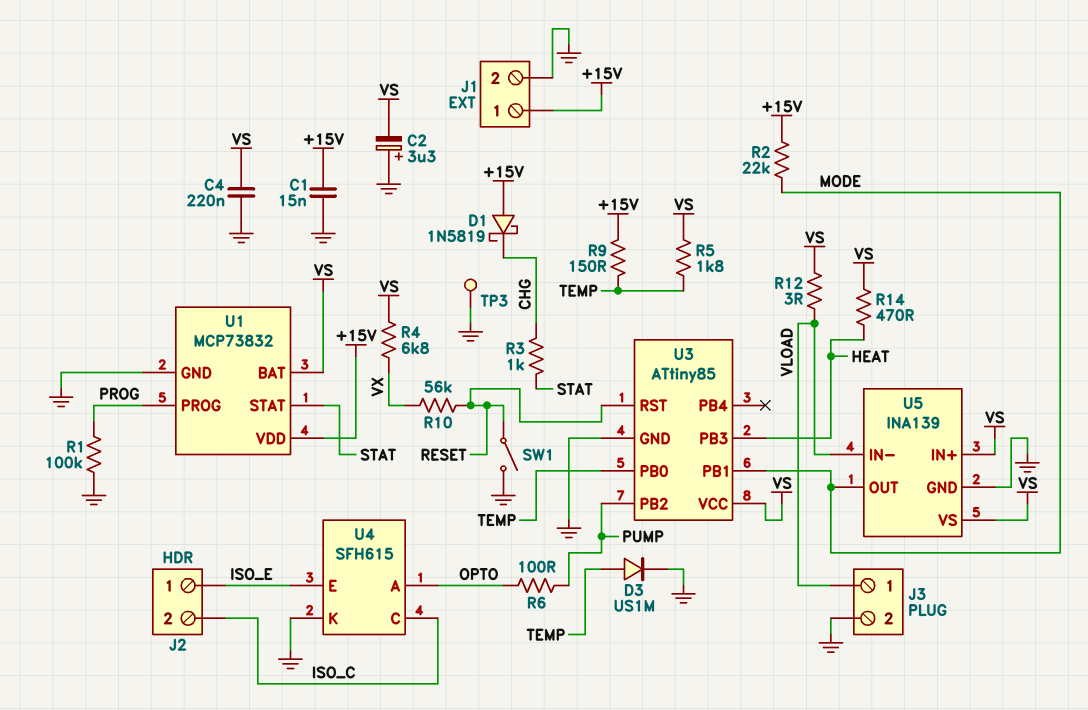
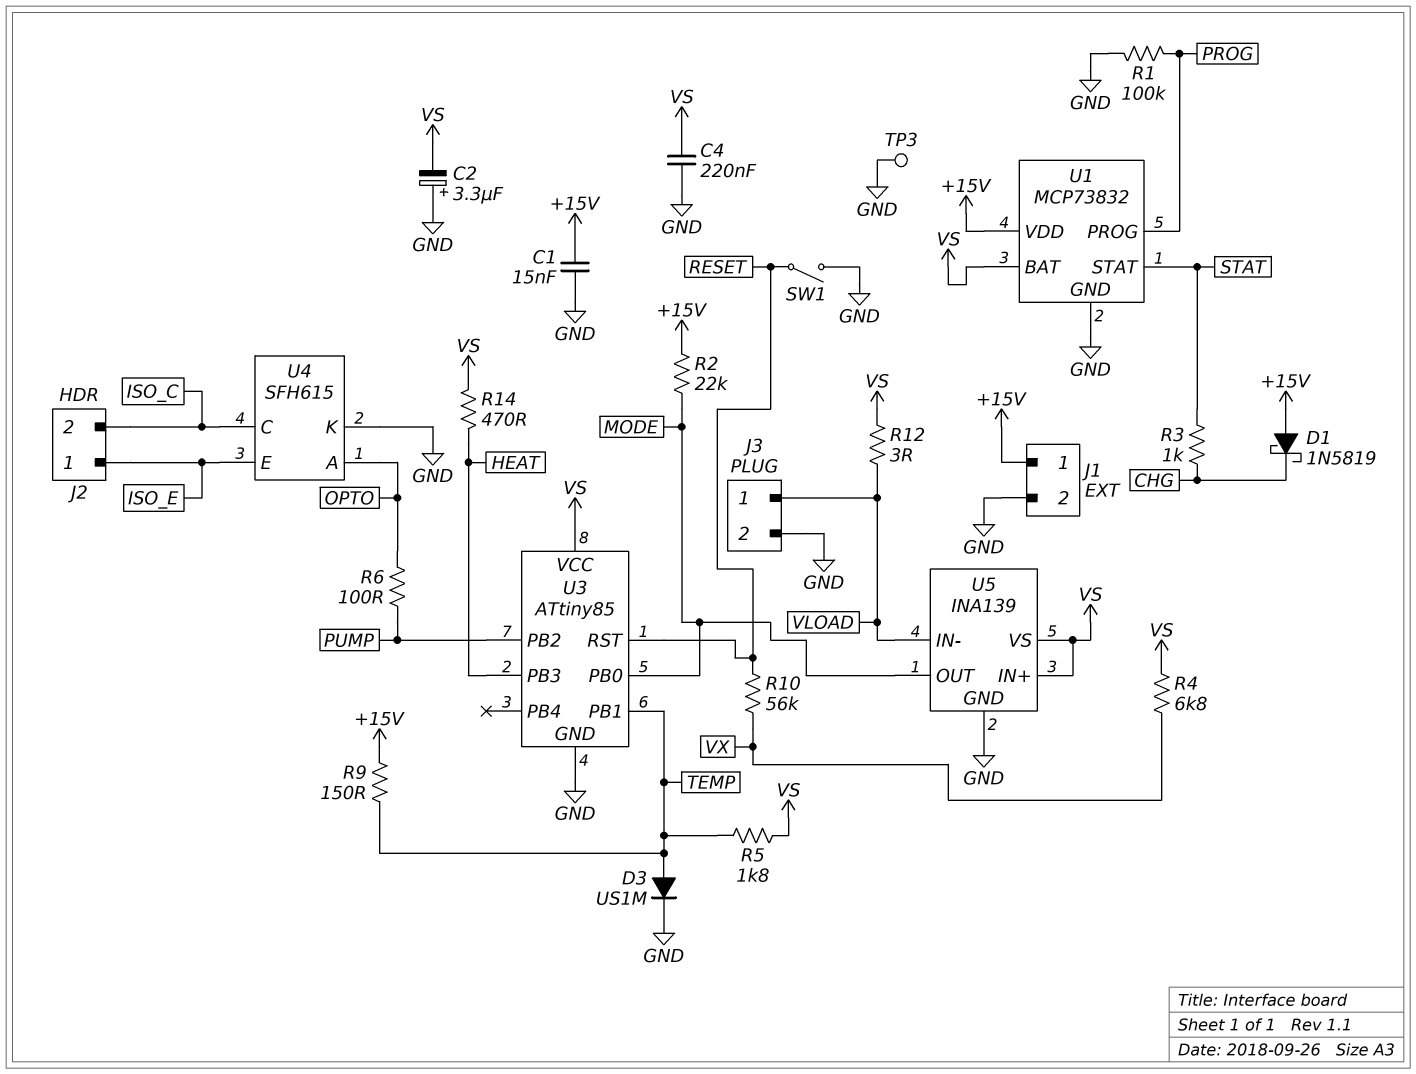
U3 pin PB0: TEMP -> MODE
U3 pin PB1: MODE -> TEMP

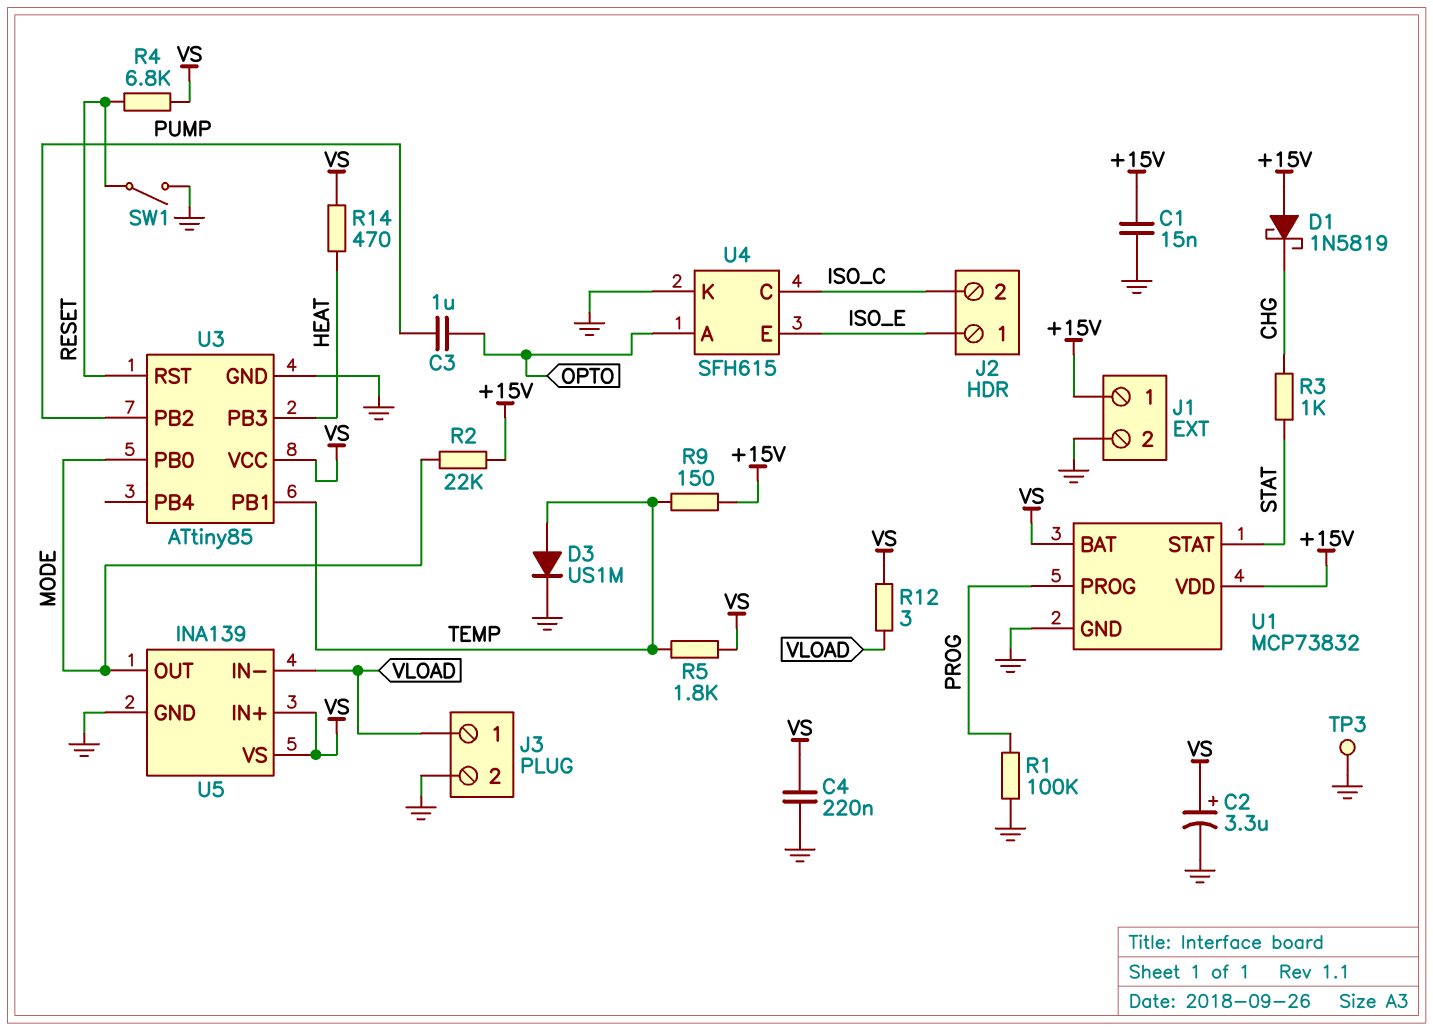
C2: 3.3uF (plus GND, minus VS) -> 3.3uF (plus VS, minus GND)
C3: none -> 1uF (OPTO, PUMP)
R4: 6.8k (VS, VX) -> 6.8k (RESET, VS)
R6: 100 (OPTO, PUMP) -> none
R10: 56k (RESET, VX) -> none

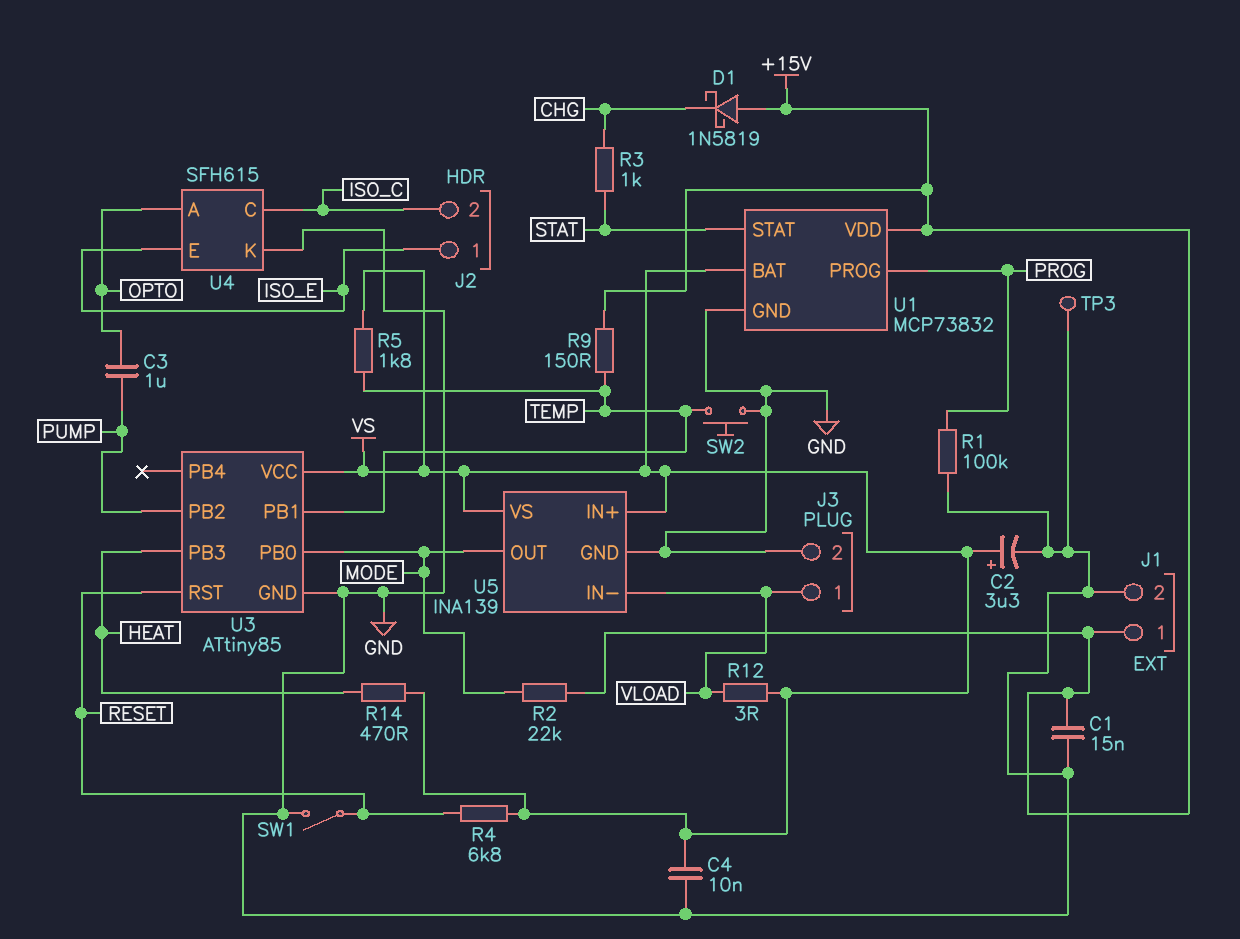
C4: 220nF (GND, VS) -> 10nF (GND, VS)
D3: diode US1M (A TEMP, K GND) -> none
SW2: none -> button (GND, TEMP)

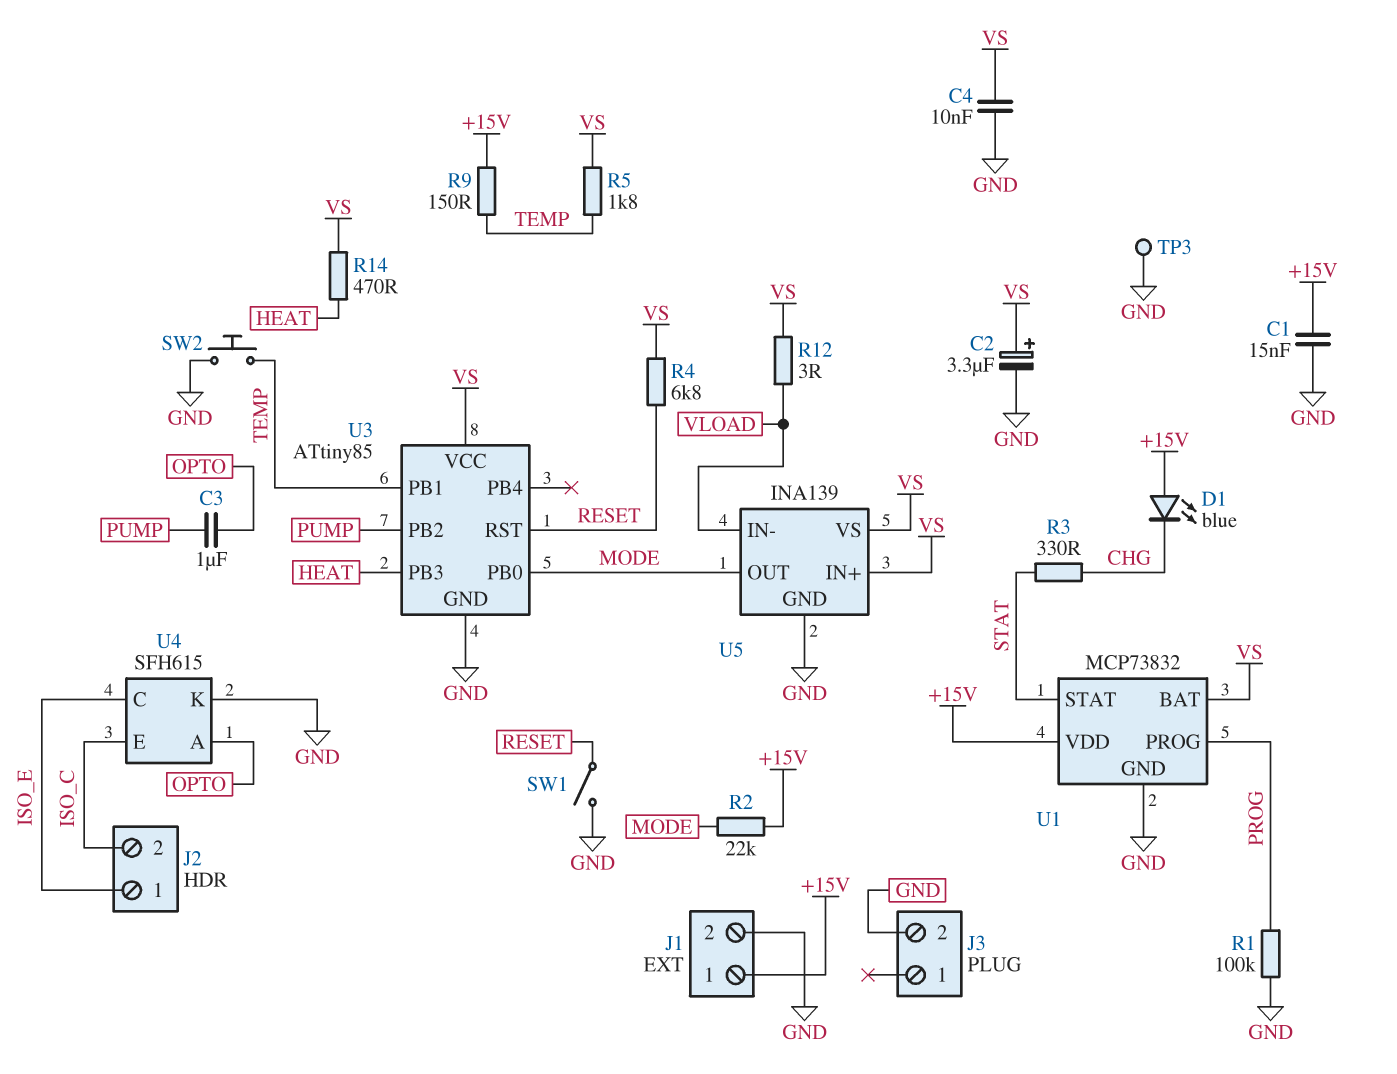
D1: schottky 1N5819 (A +15V, K CHG) -> LED blue (A +15V, K CHG)
J3 pin 1: VLOAD -> none
R3: 1k (CHG, STAT) -> 330 (CHG, STAT)
U4 pin C: ISO_C -> ISO_E
U4 pin E: ISO_E -> ISO_C

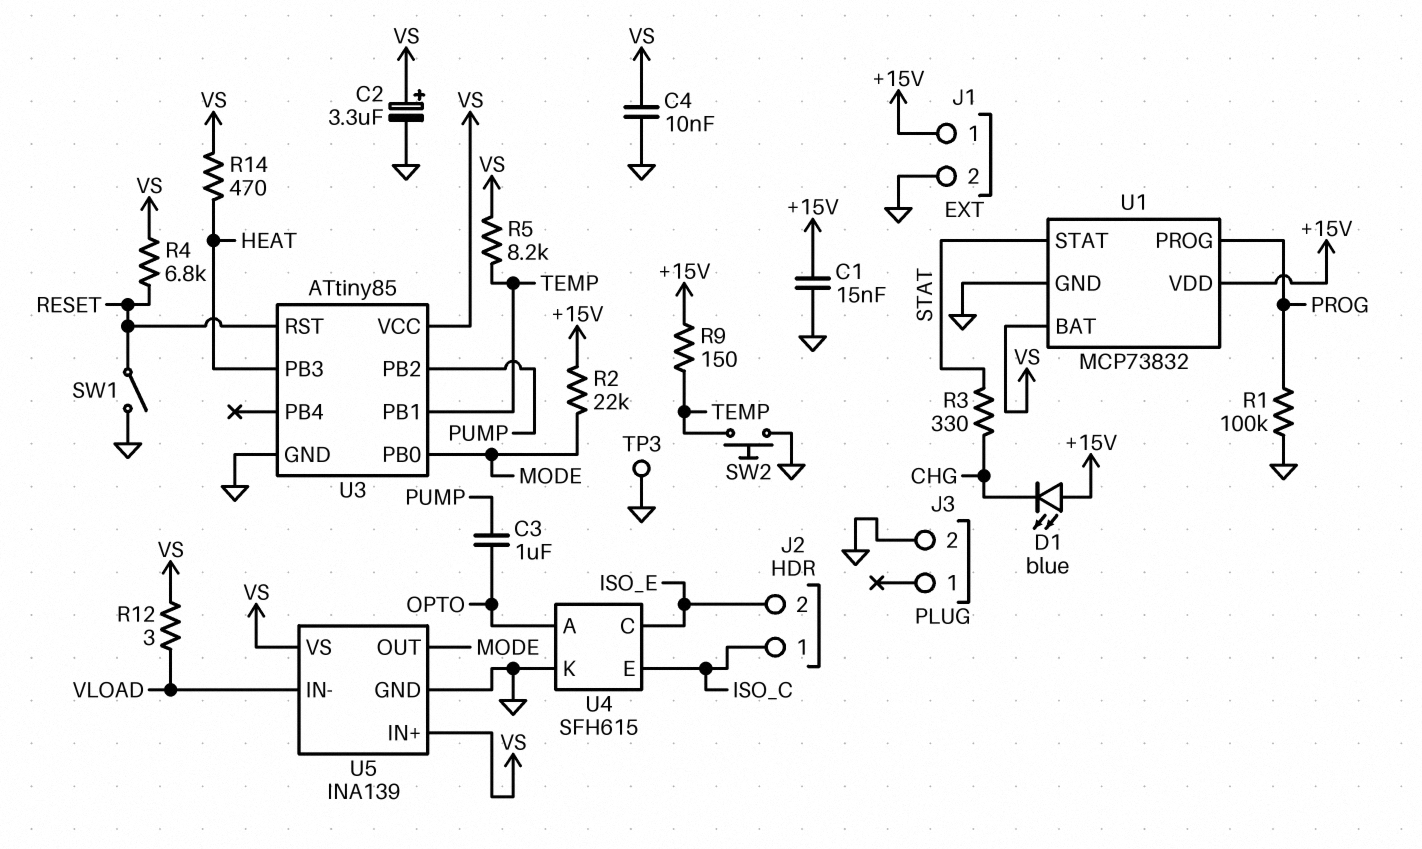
J2 pin 1: ISO_E -> ISO_C
J2 pin 2: ISO_C -> ISO_E
R5: 1.8k (TEMP, VS) -> 8.2k (TEMP, VS)

